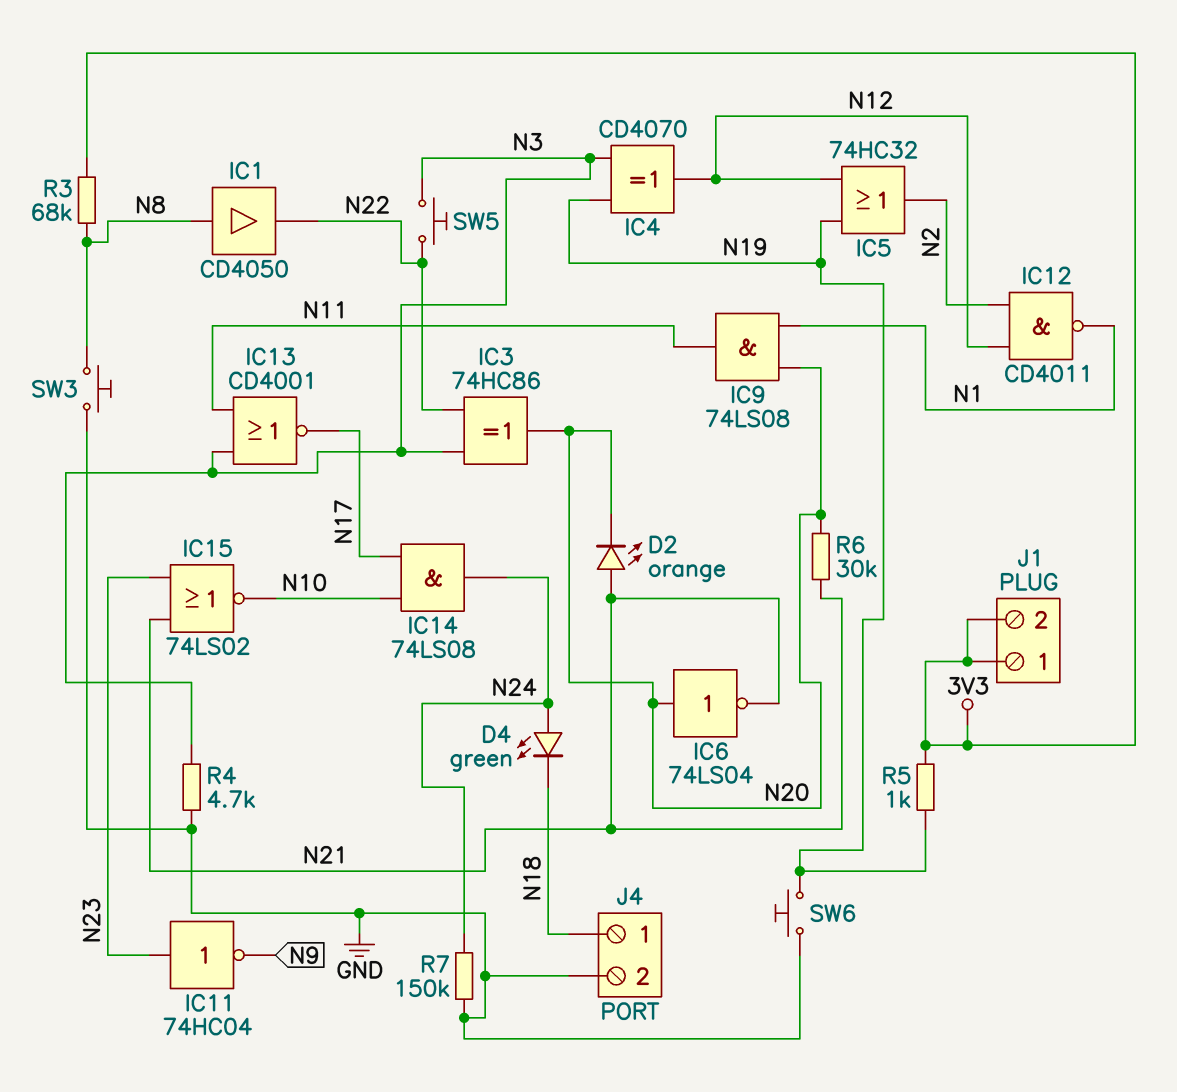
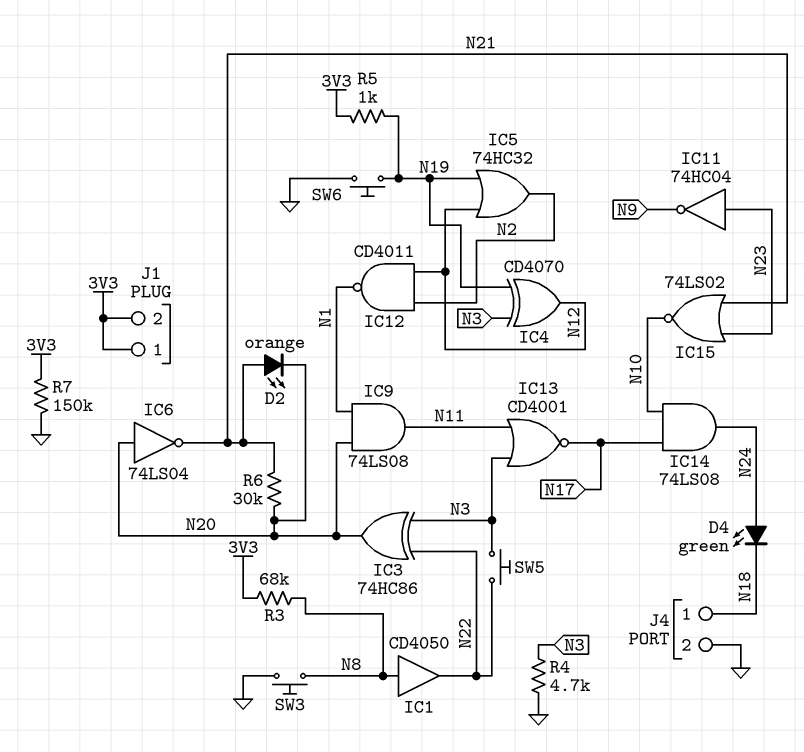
R7: 150k (GND, N24) -> 150k (3V3, GND)

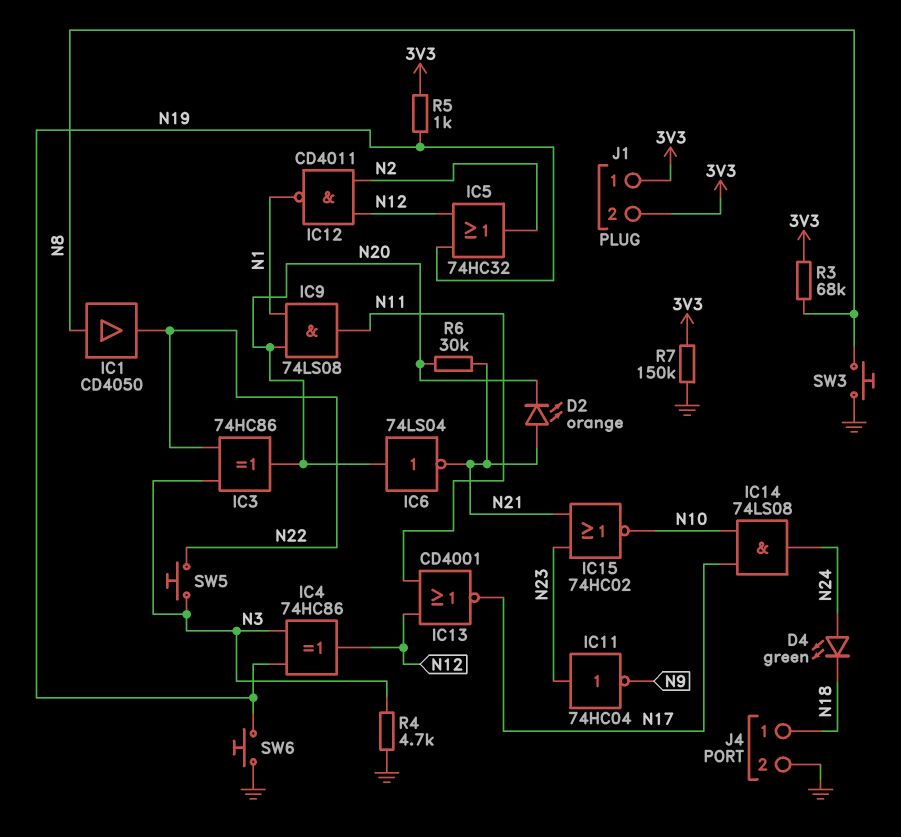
IC4: XOR CD4070 (in N3, in N19, out N12) -> XOR 74HC86 (in N3, in N19, out N12)
IC13: NOR CD4001 (in N3, in N11, out N17) -> NOR CD4001 (in N11, in N12, out N17)
IC15: NOR 74LS02 (in N21, in N23, out N10) -> NOR 74HC02 (in N21, in N23, out N10)

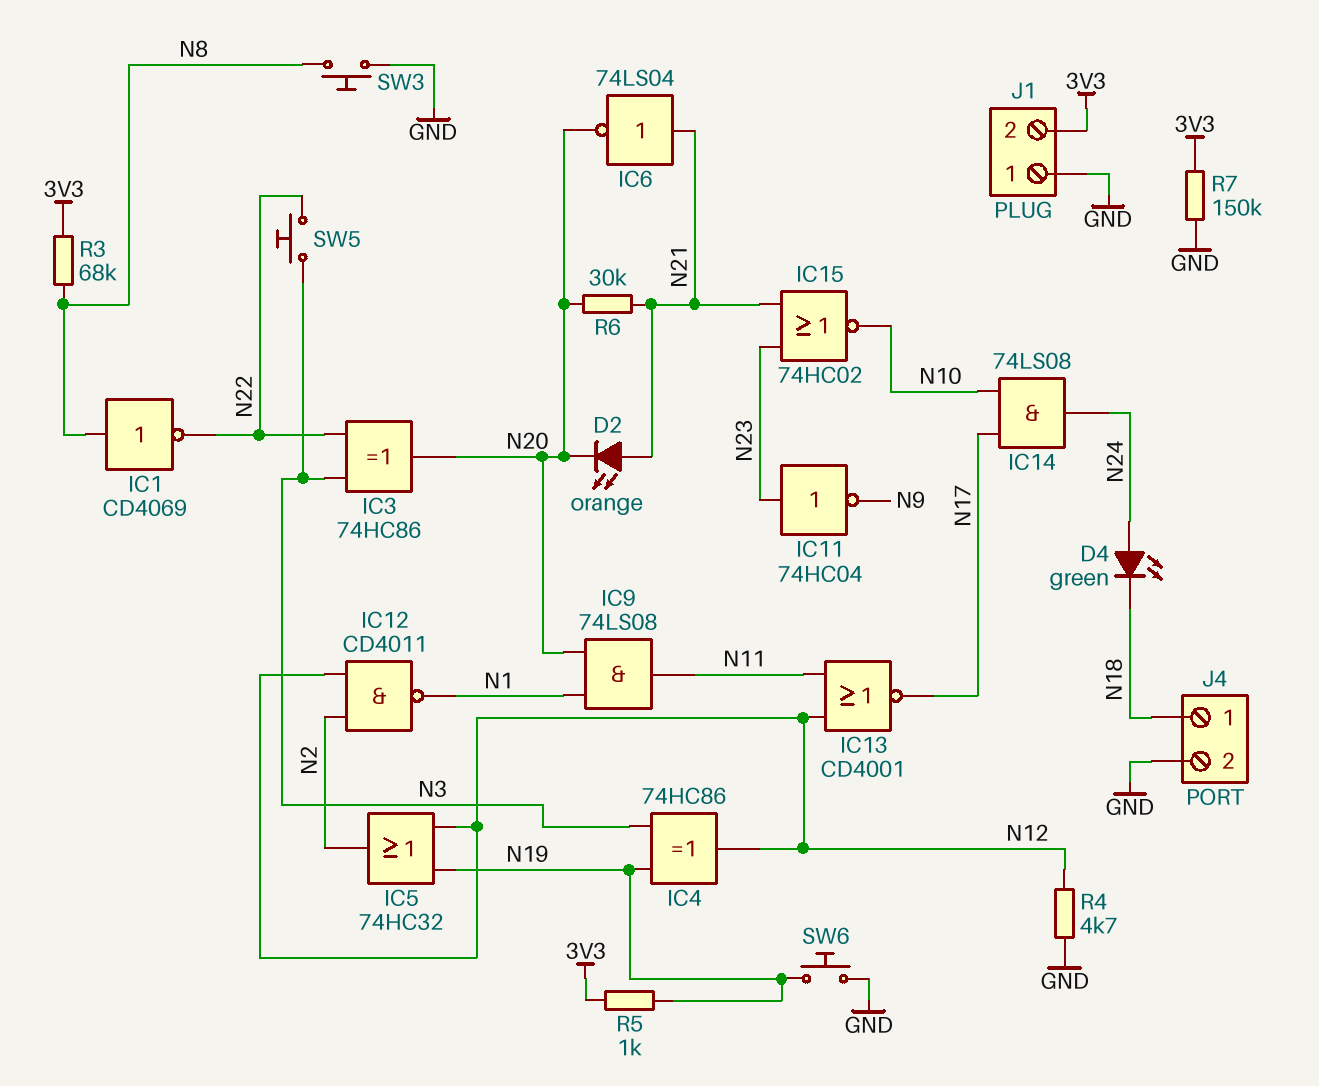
IC1: buffer CD4050 (in N8, out N22) -> NOT CD4069 (in N8, out N22)
IC6: NOT 74LS04 (in N20, out N21) -> NOT 74LS04 (in N21, out N20)
J1 pin 1: 3V3 -> GND
R4: 4.7k (GND, N3) -> 4.7k (GND, N12)

